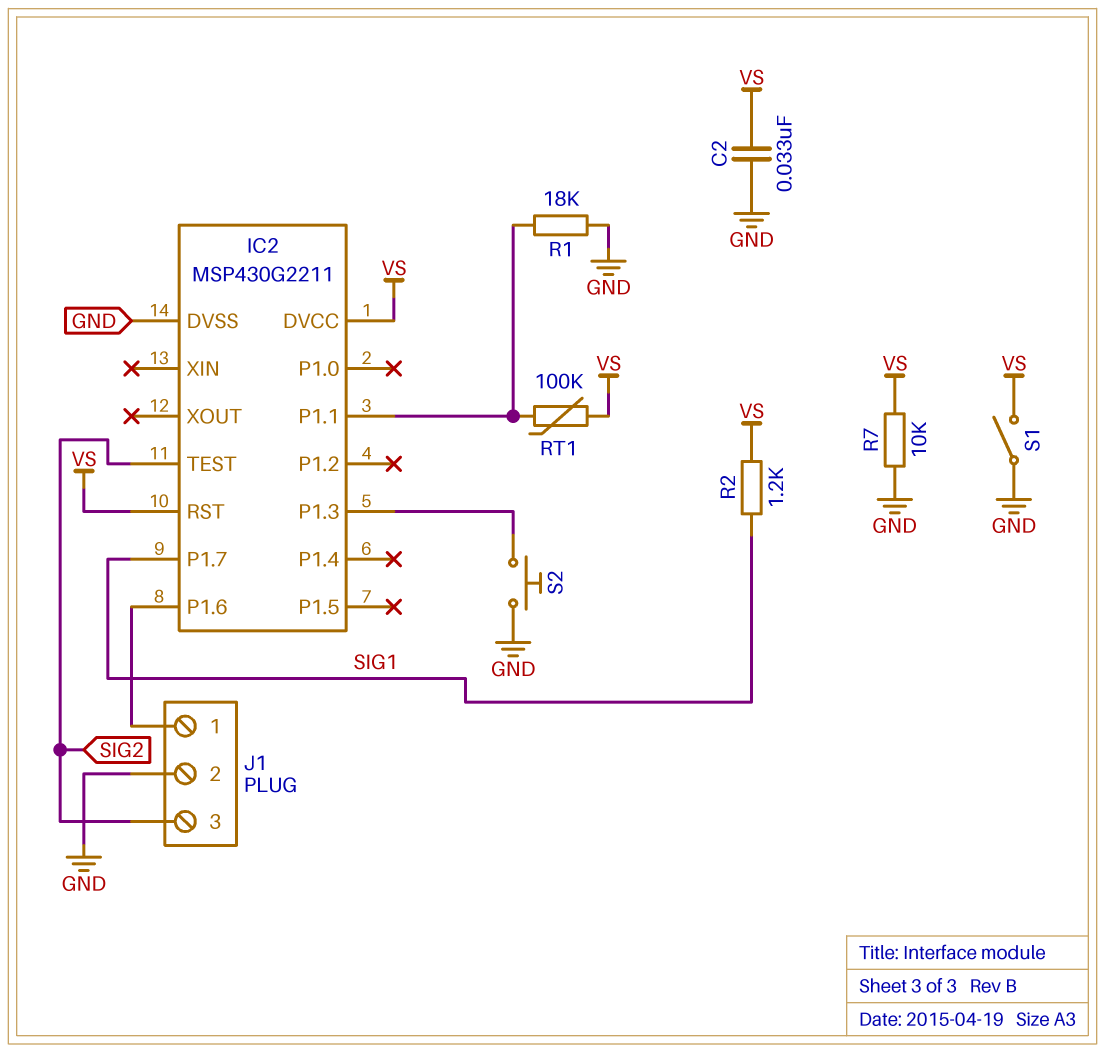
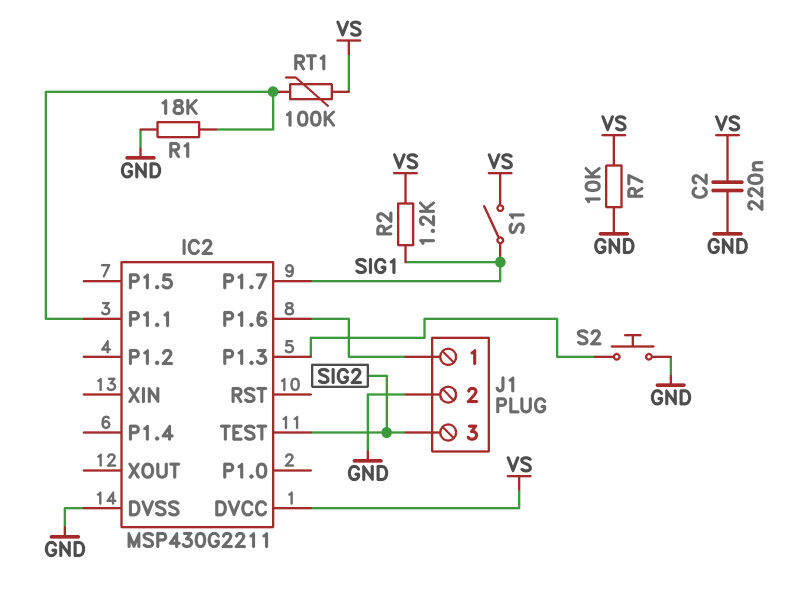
C2: 33nF (GND, VS) -> 220nF (GND, VS)
IC2 pin RST: VS -> none
S1: switch (GND, VS) -> switch (SIG1, VS)

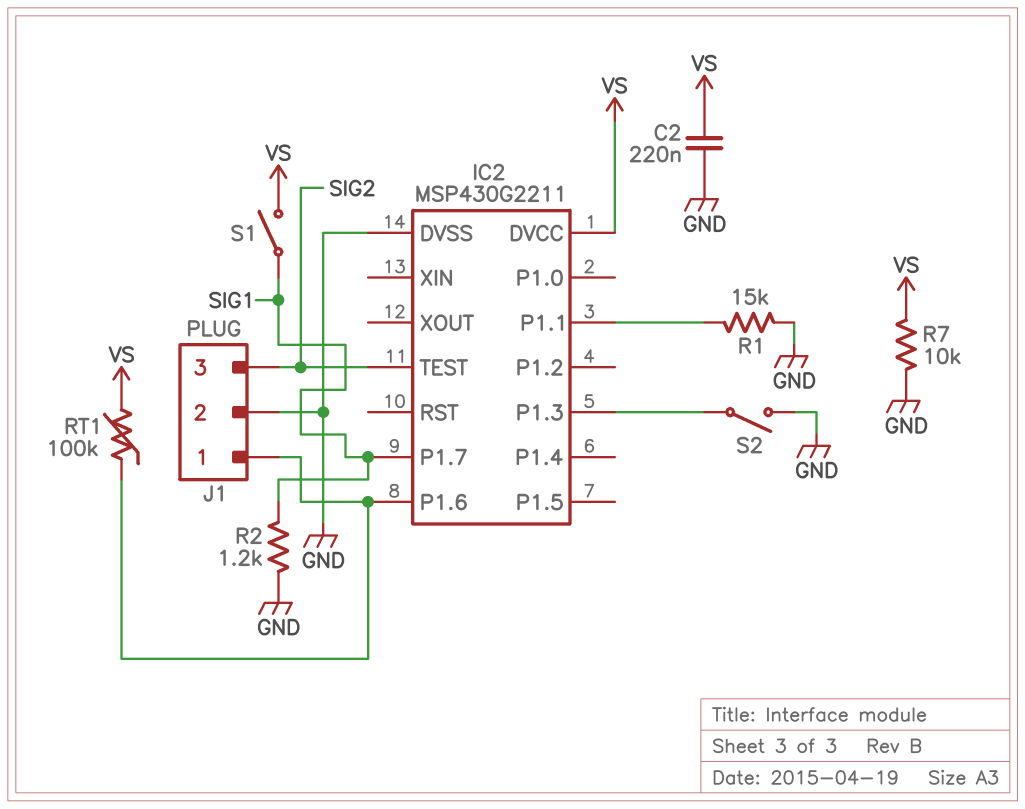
R1: 18k (GND, IC2/P1.1) -> 15k (GND, IC2/P1.1)
R2: 1.2k (SIG1, VS) -> 1.2k (GND, SIG1)
RT1: 100k (IC2/P1.1, VS) -> 100k (IC2/P1.6, VS)
S2: button (GND, IC2/P1.3) -> switch (GND, IC2/P1.3)

